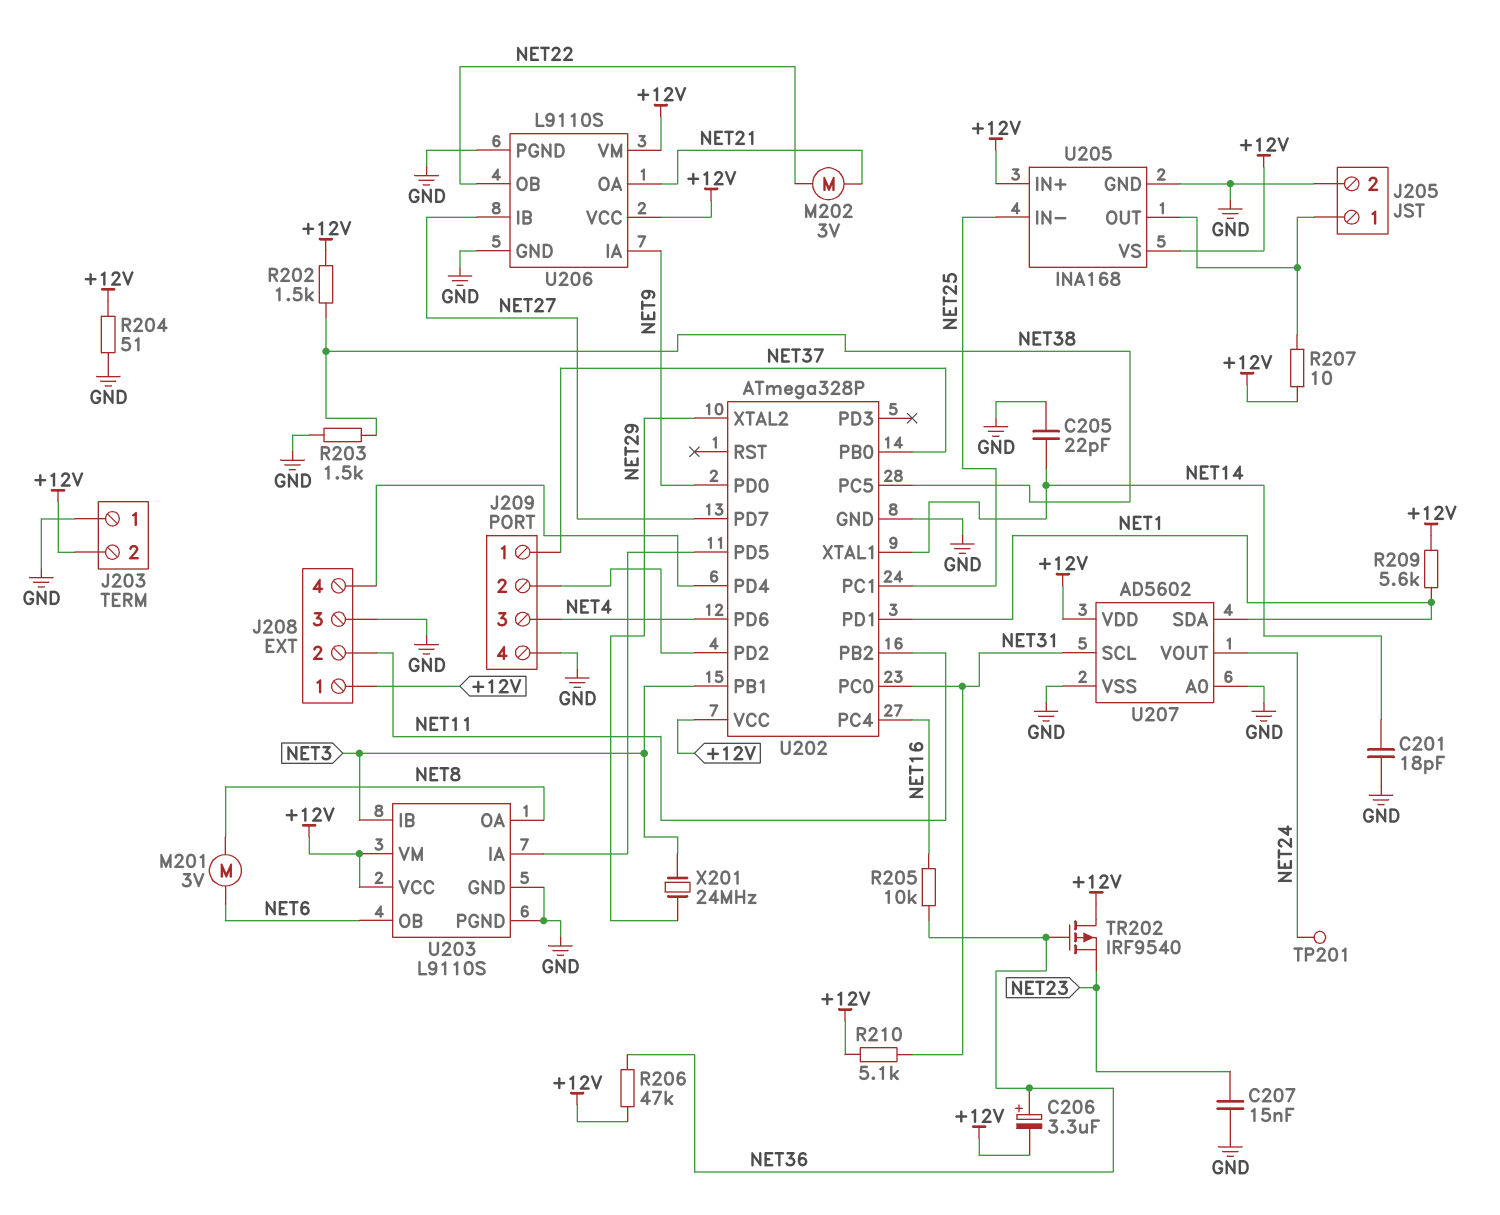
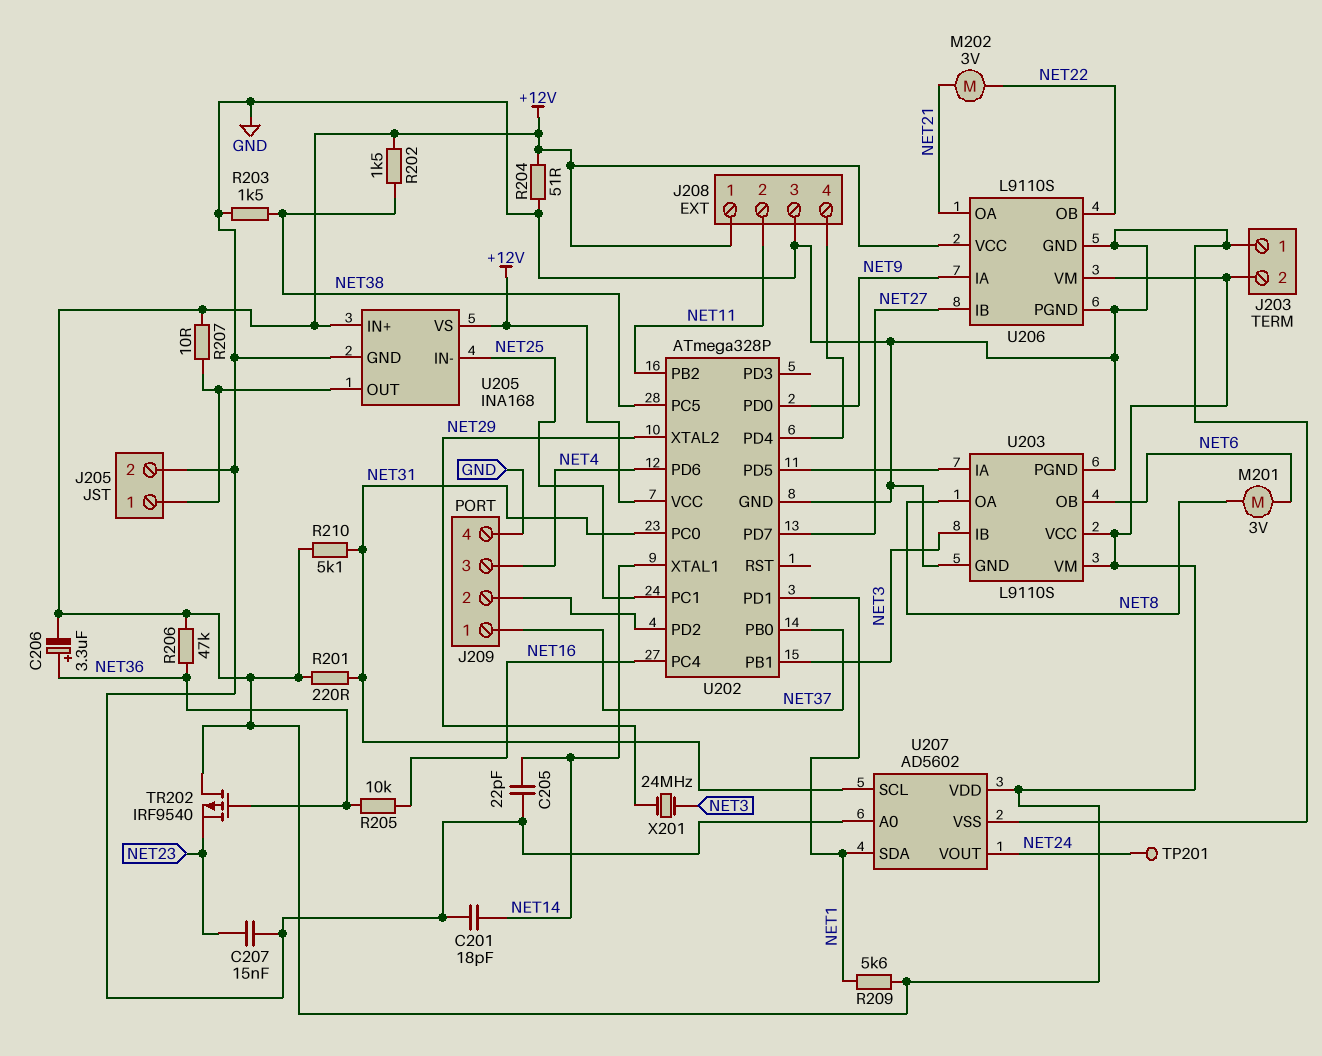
R201: none -> 220 (+12V, NET31)

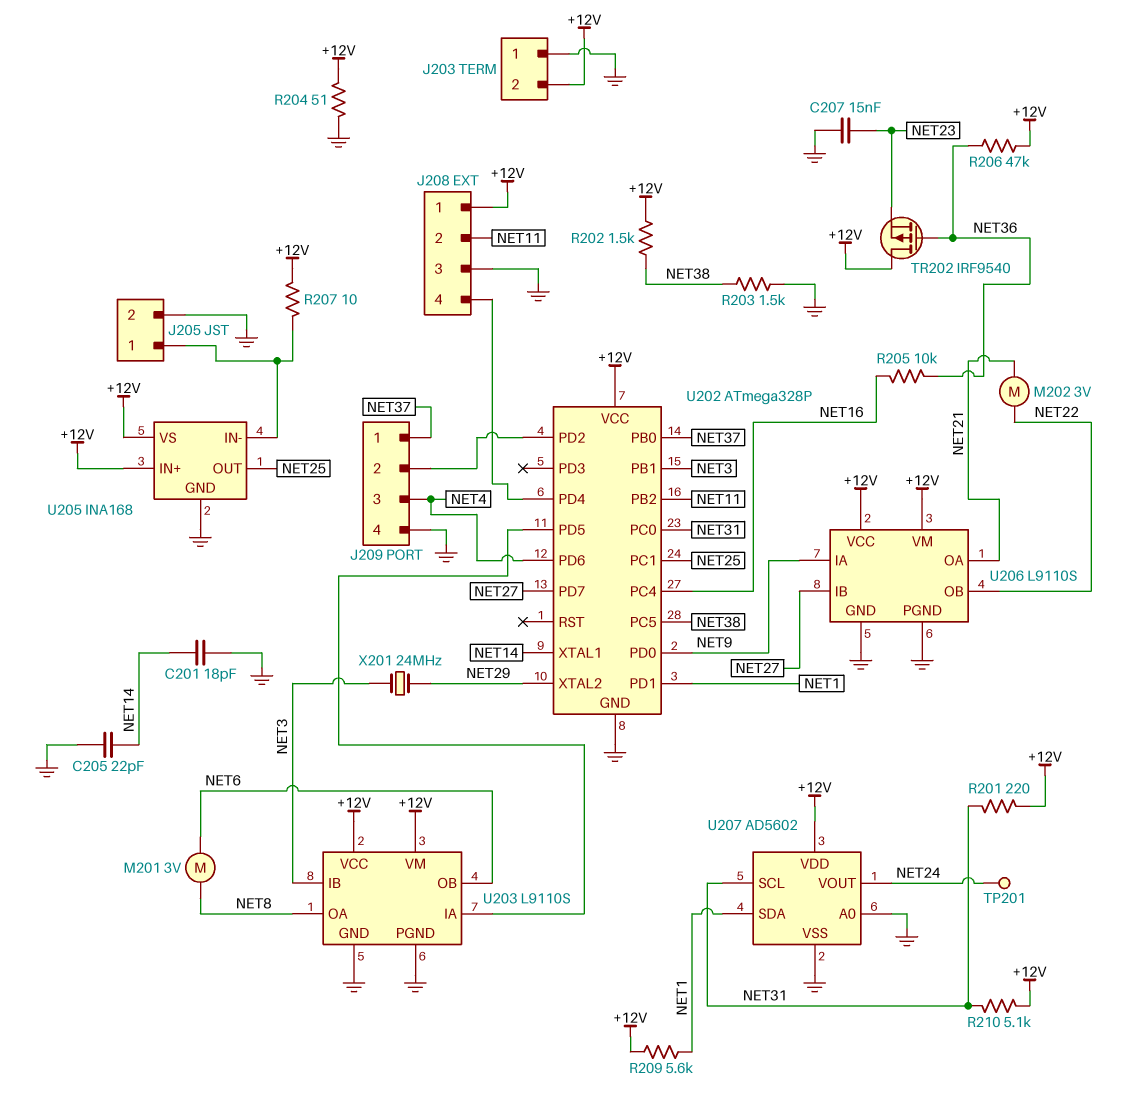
C206: 3.3uF (plus NET36, minus +12V) -> none
U205 pin IN-: NET25 -> J205/1
U205 pin OUT: J205/1 -> NET25

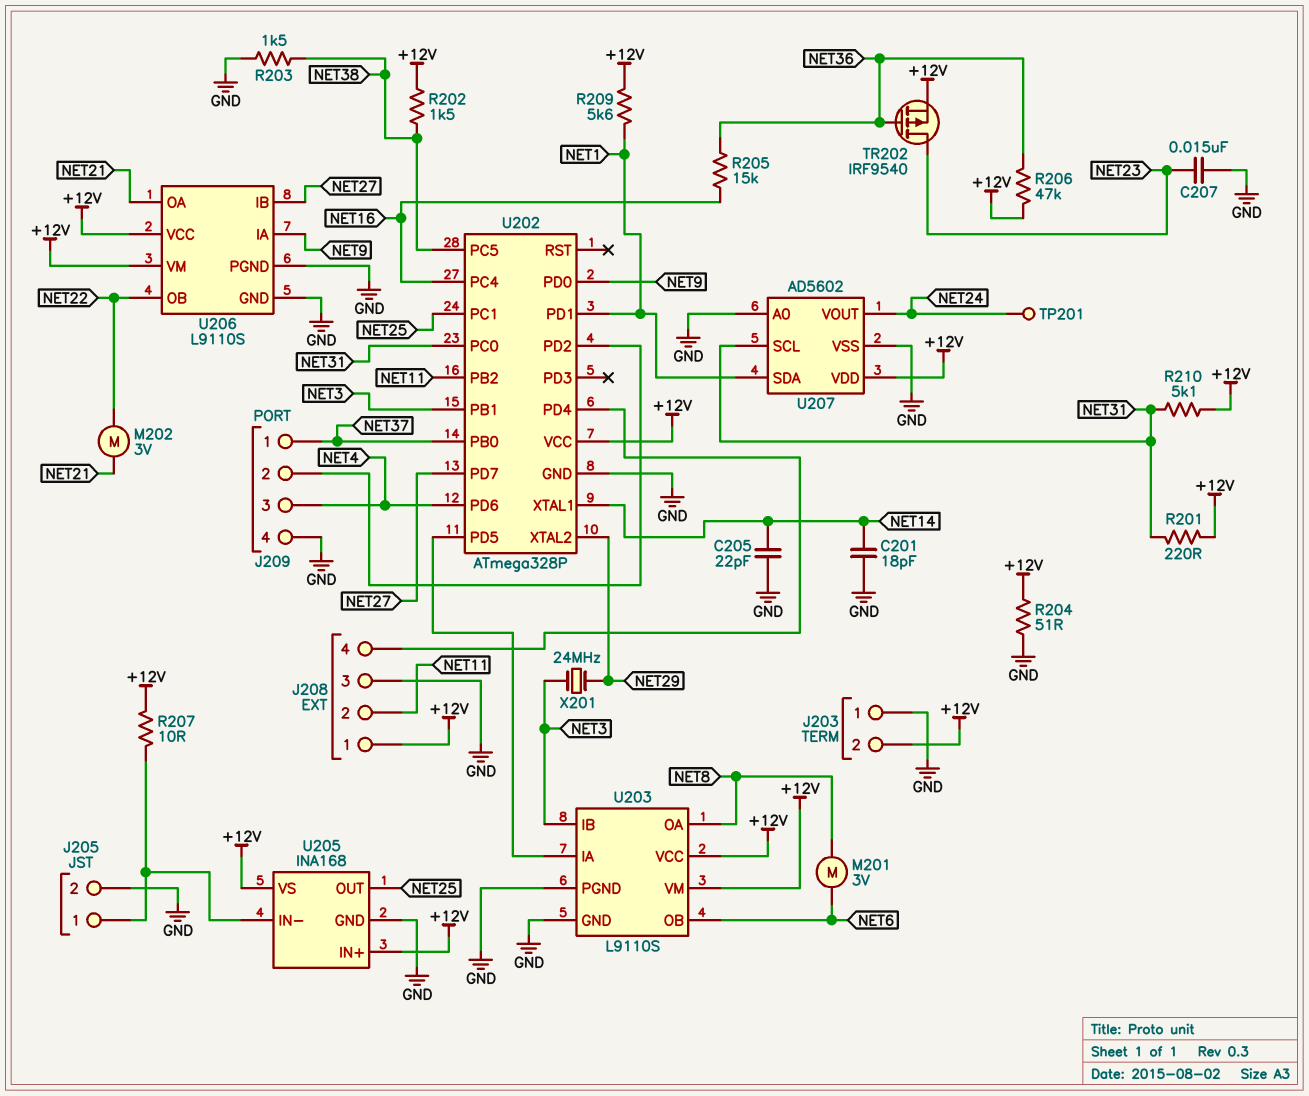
R205: 10k (NET16, NET36) -> 15k (NET16, NET36)
TR202: PMOS IRF9540 (G NET36, D +12V, S NET23) -> PMOS IRF9540 (G NET36, D NET23, S +12V)

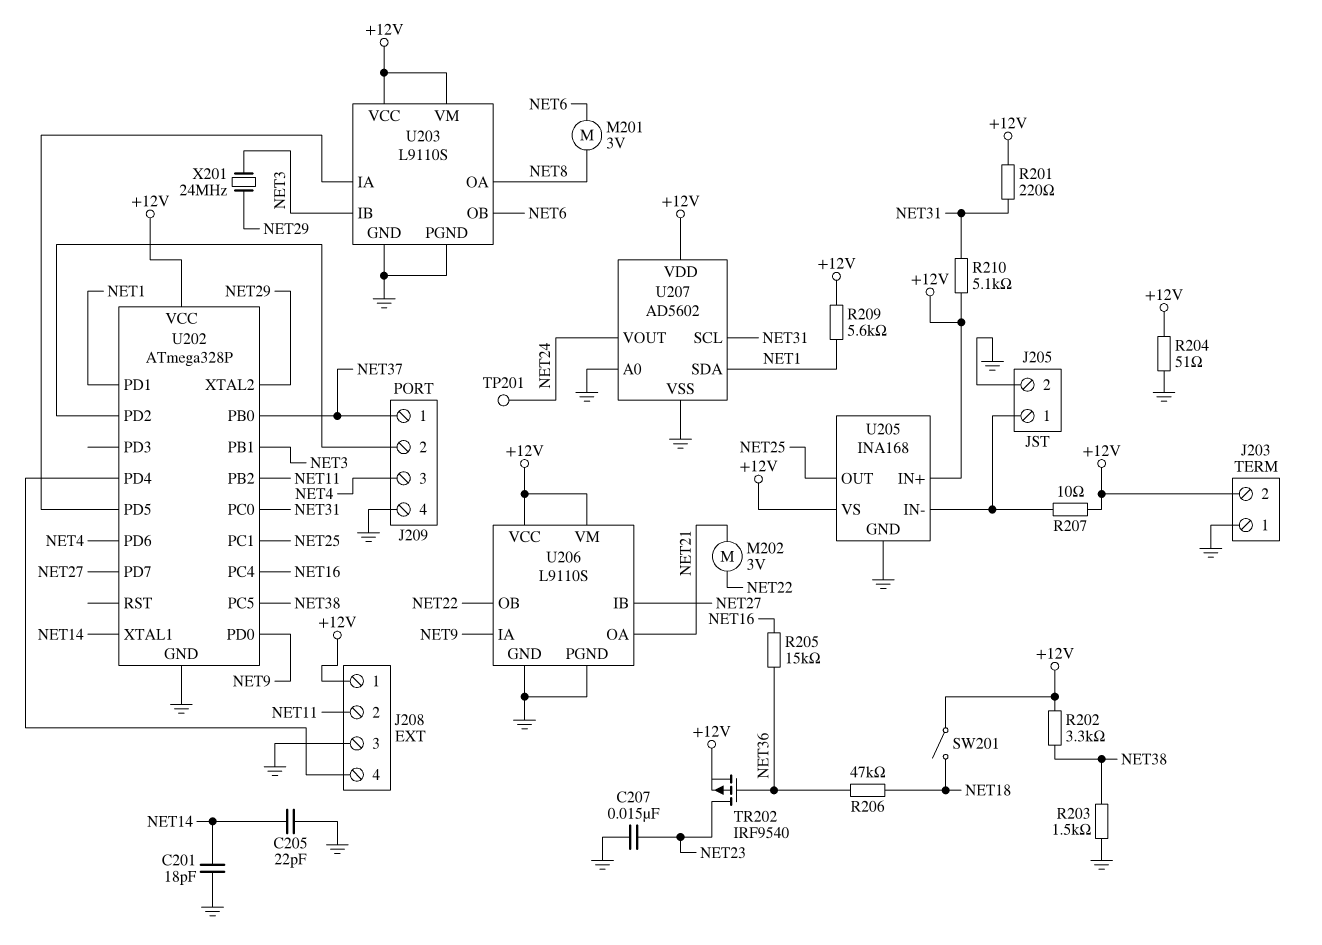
R202: 1.5k (+12V, NET38) -> 3.3k (+12V, NET38)
R206: 47k (+12V, NET36) -> 47k (NET18, NET36)
SW201: none -> switch (+12V, NET18)

